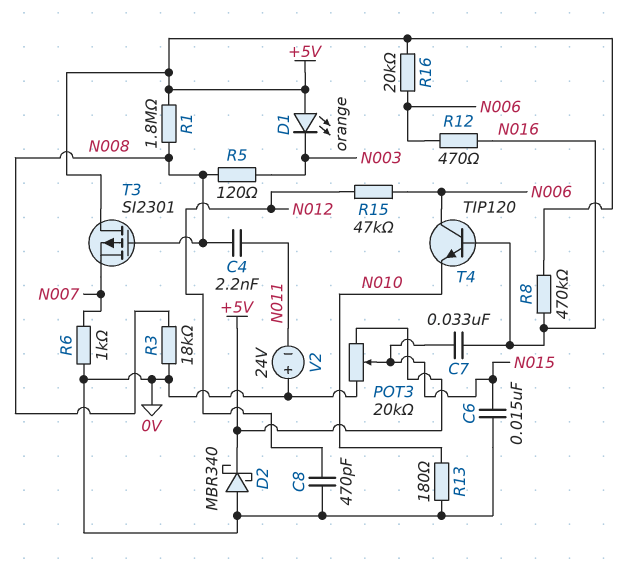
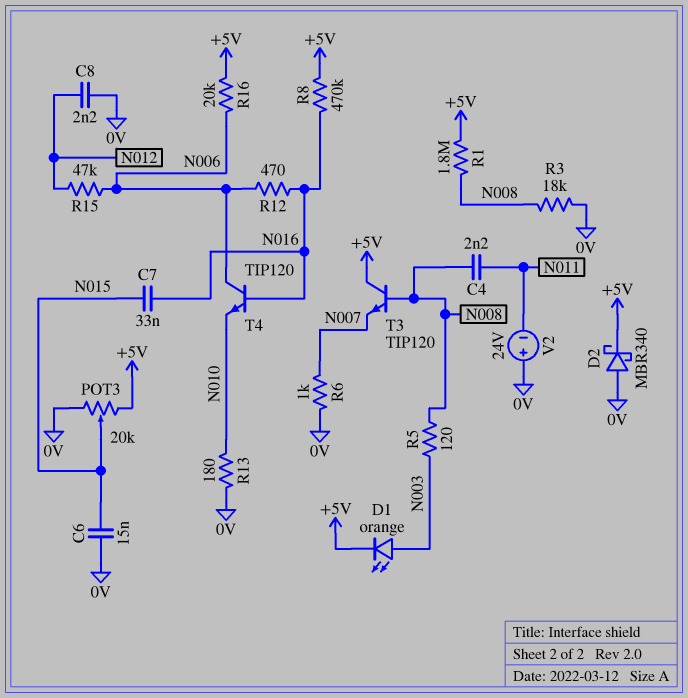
C8: 470pF (0V, N012) -> 2.2nF (0V, N012)
D1: LED orange (A +5V, K N003) -> LED orange (A N003, K +5V)
T3: PMOS SI2301 (G N008, D +5V, S N007) -> NPN TIP120 (B N008, C +5V, E N007)

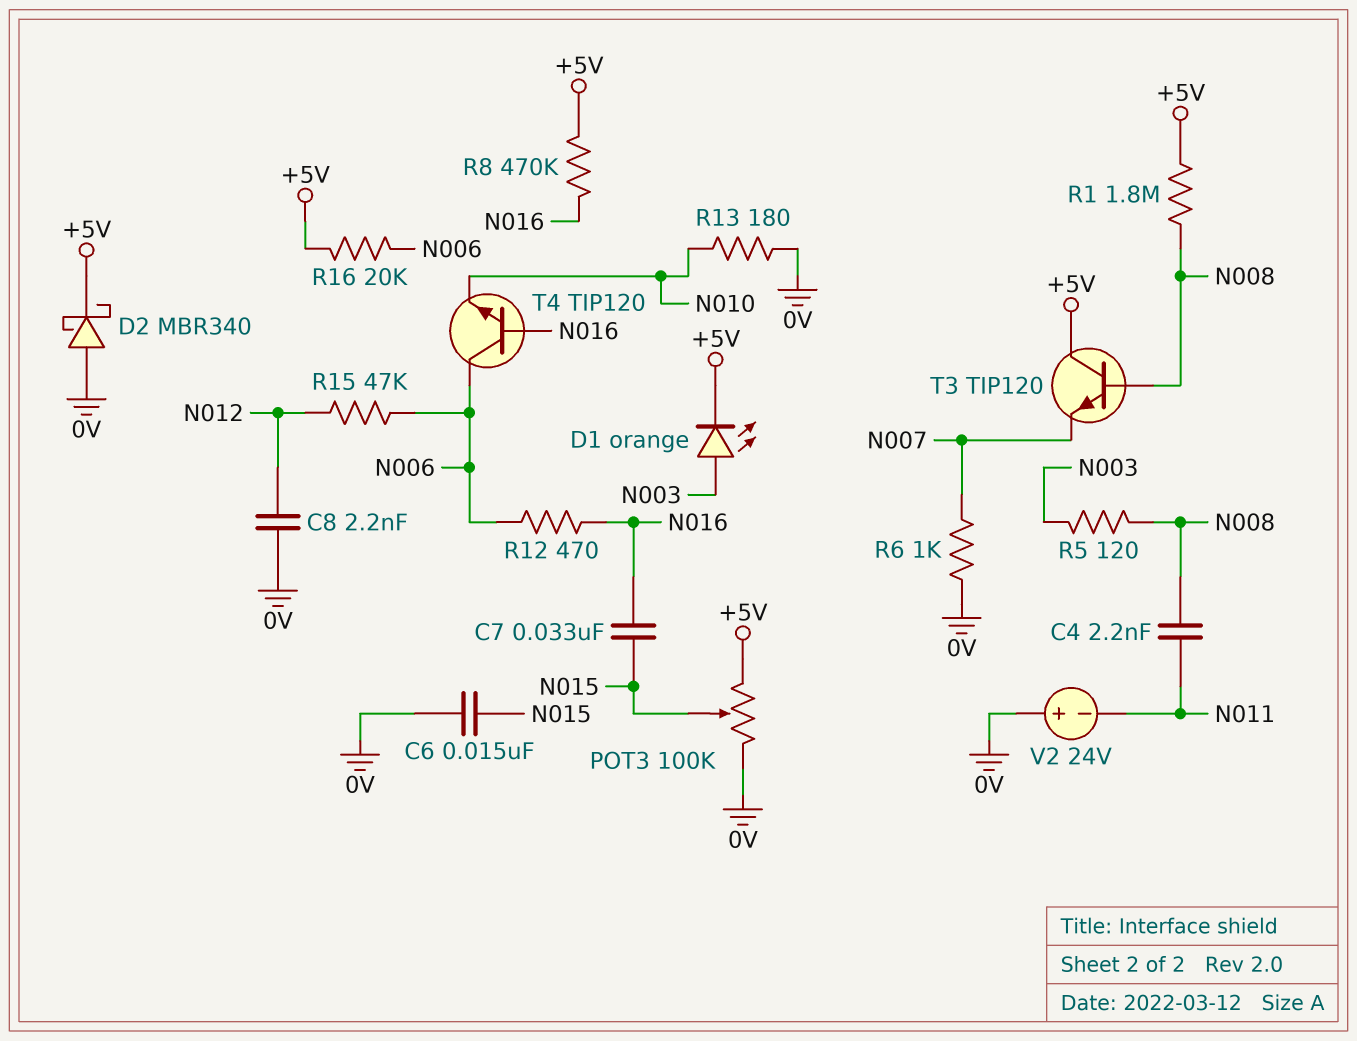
POT3: 20k (+5V, 0V, wiper N015) -> 100k (+5V, 0V, wiper N015)
R3: 18k (0V, N008) -> none

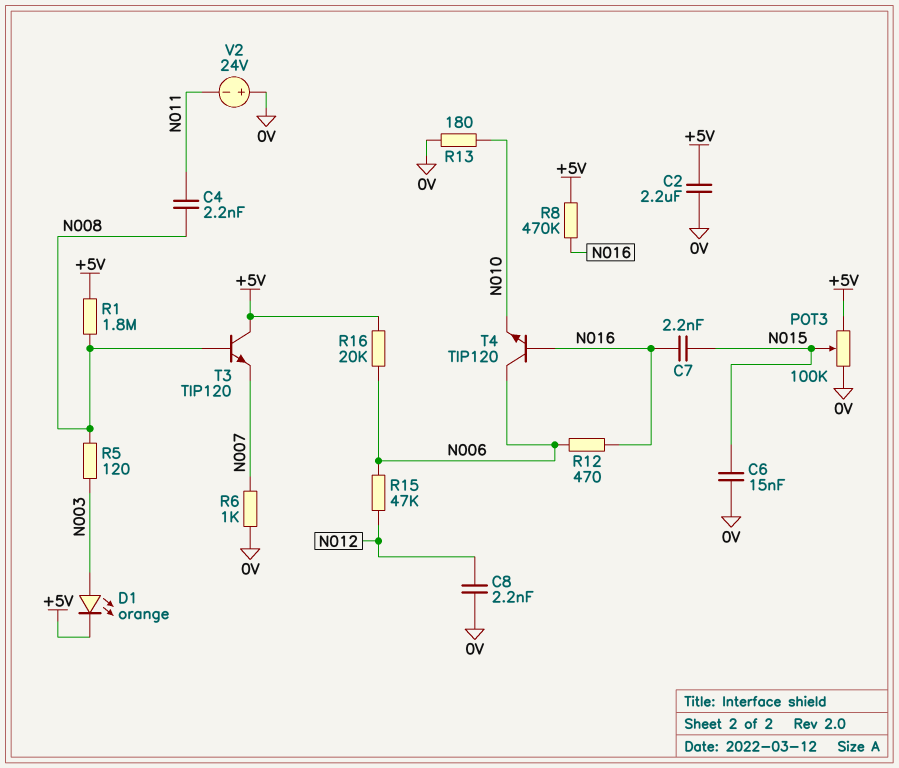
C2: none -> 2.2uF (+5V, 0V)
C7: 33nF (N015, N016) -> 2.2nF (N015, N016)
D2: schottky MBR340 (A 0V, K +5V) -> none

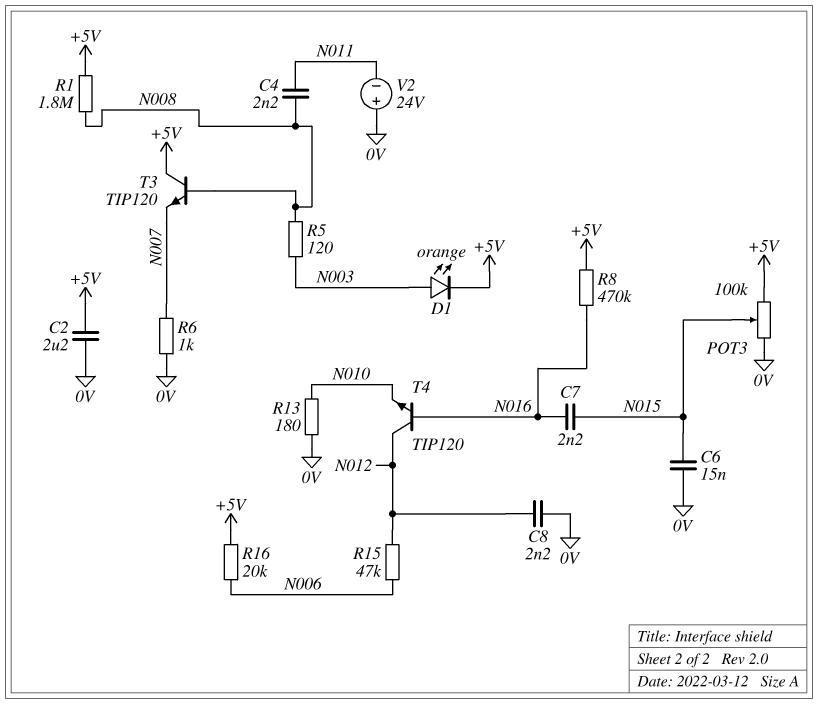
R12: 470 (N006, N016) -> none
T4: NPN TIP120 (B N016, C N006, E N010) -> NPN TIP120 (B N016, C N012, E N010)

